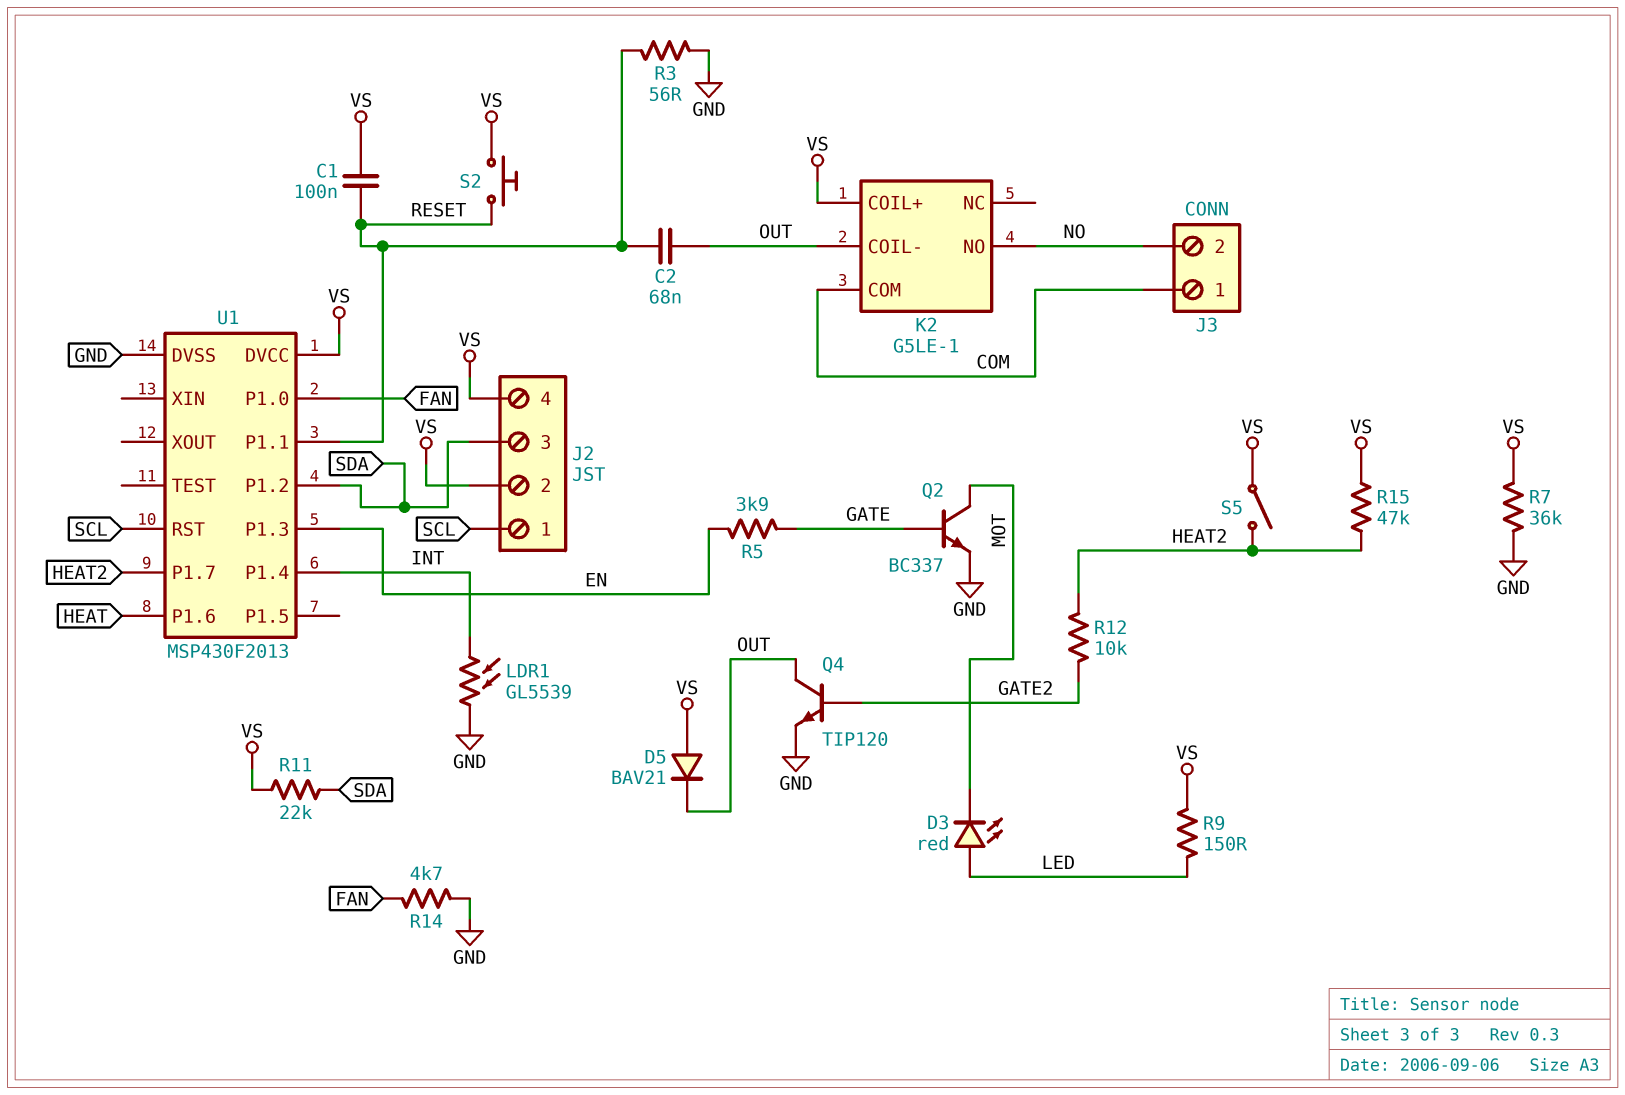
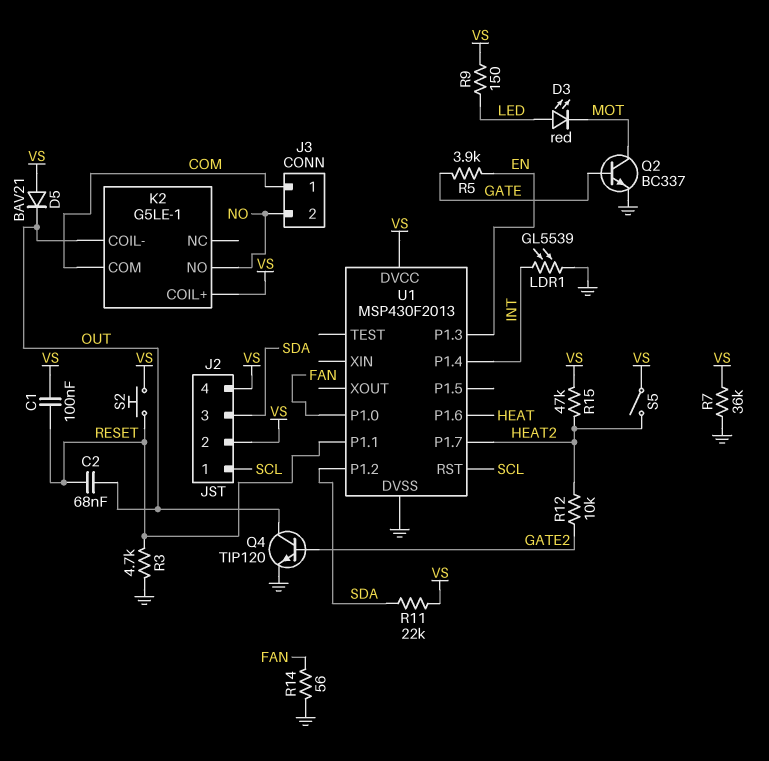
R3: 56 (GND, RESET) -> 4.7k (GND, RESET)
R14: 4.7k (FAN, GND) -> 56 (FAN, GND)

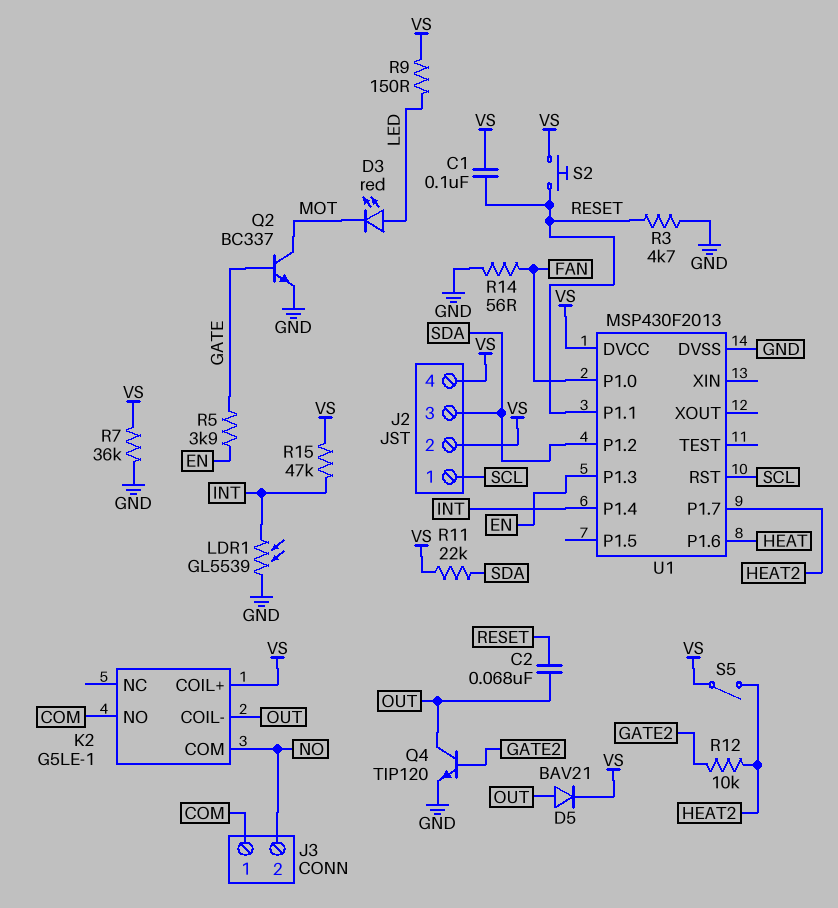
D5: diode BAV21 (A VS, K OUT) -> diode BAV21 (A OUT, K VS)
K2 pin COM: COM -> NO
K2 pin NO: NO -> COM
R15: 47k (HEAT2, VS) -> 47k (INT, VS)

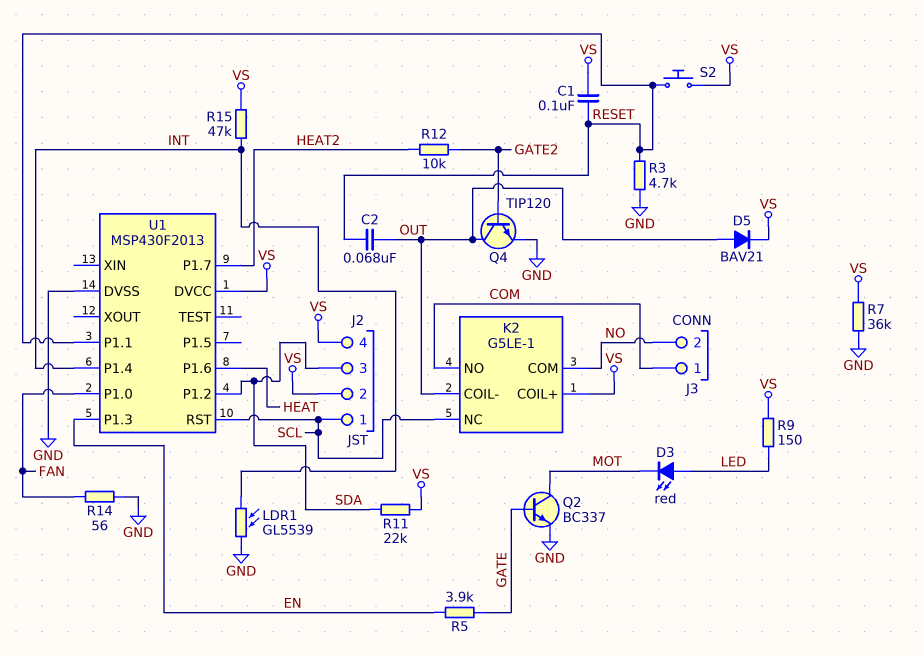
K2 pin NC: none -> SCL
S5: switch (HEAT2, VS) -> none

